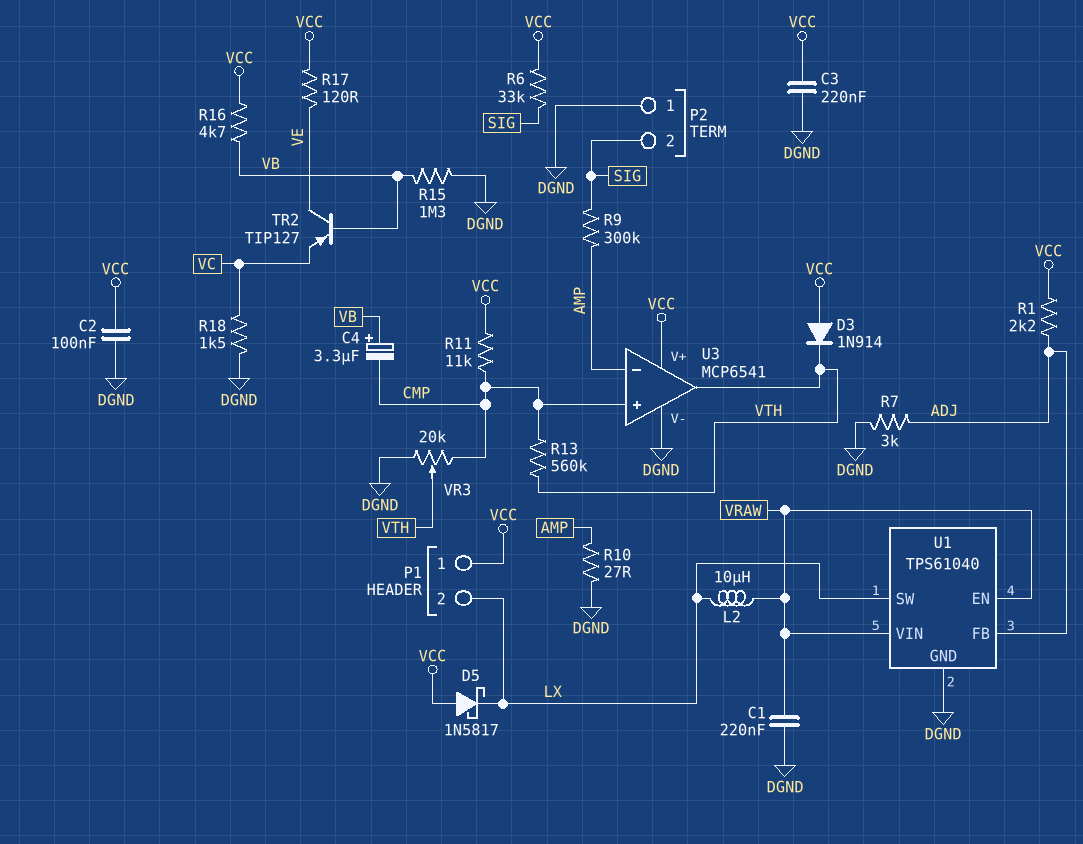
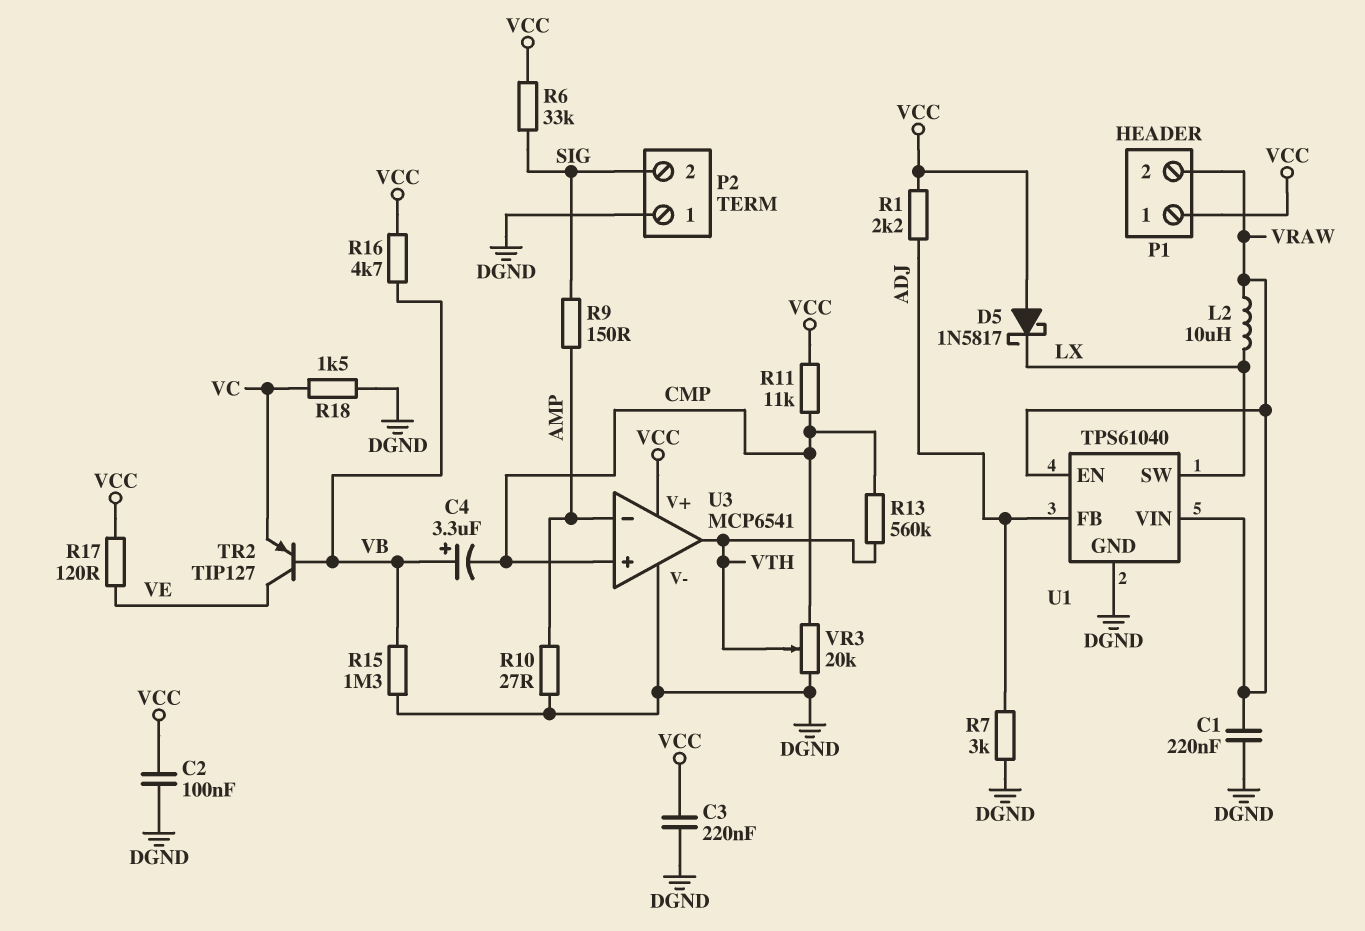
D3: diode 1N914 (A VCC, K VTH) -> none
P1 pin 2: LX -> VRAW
R9: 300k (AMP, SIG) -> 150 (AMP, SIG)

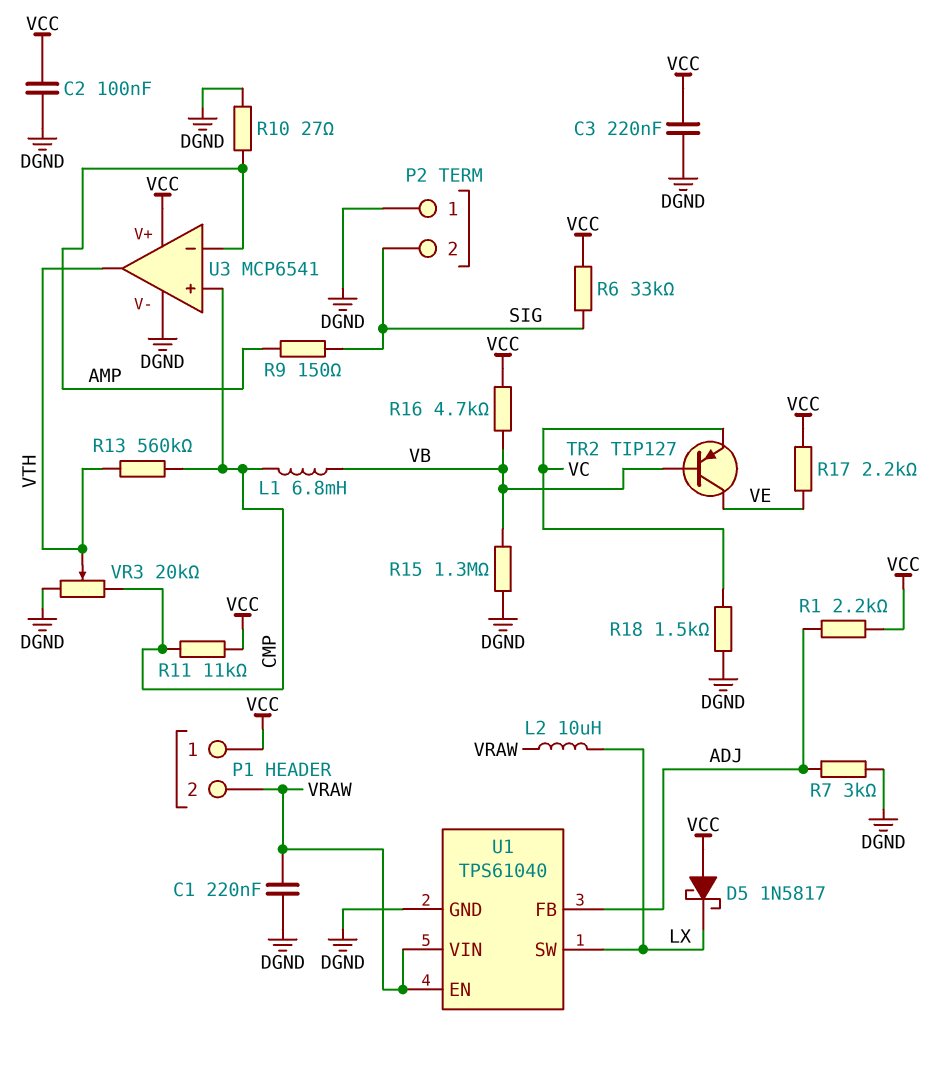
C4: 3.3uF (plus VB, minus CMP) -> none
L1: none -> 6.8mH (CMP, VB)
R17: 120 (VCC, VE) -> 2.2k (VCC, VE)

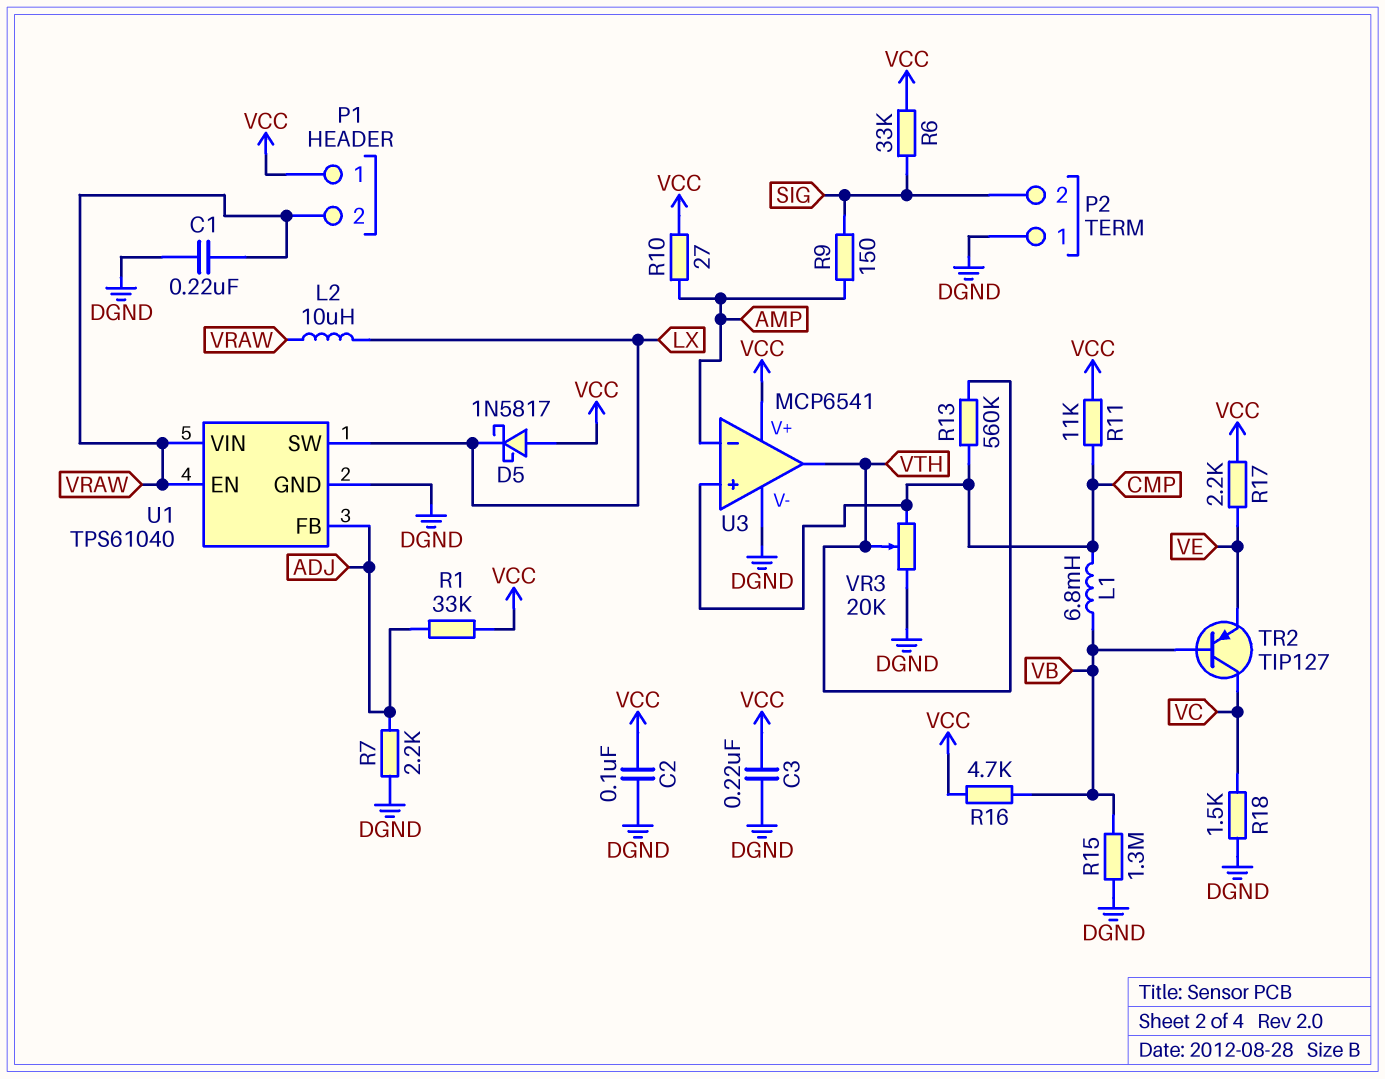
R1: 2.2k (ADJ, VCC) -> 33k (ADJ, VCC)
R7: 3k (ADJ, DGND) -> 2.2k (ADJ, DGND)
R10: 27 (AMP, DGND) -> 27 (AMP, VCC)
TR2: PNP TIP127 (B VB, C VE, E VC) -> PNP TIP127 (B VB, C VC, E VE)

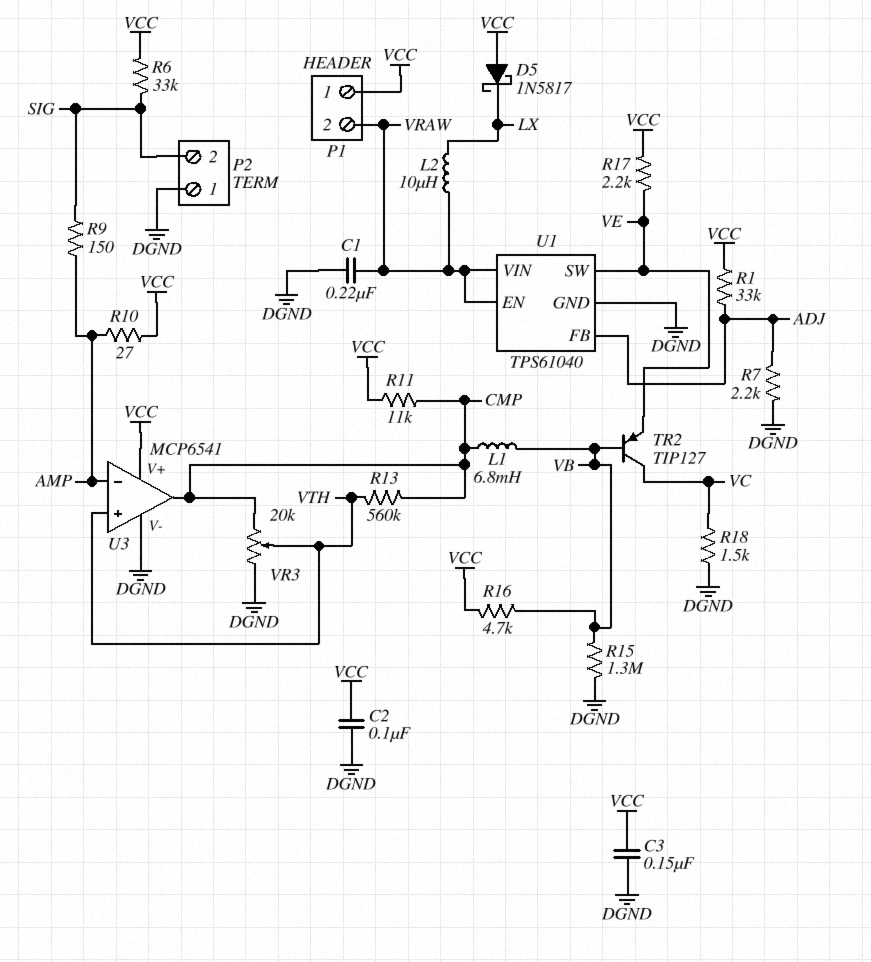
C3: 220nF (DGND, VCC) -> 150nF (DGND, VCC)
U1 pin SW: LX -> VE
U3 pin in+: CMP -> VTH
U3 pin out: VTH -> CMP

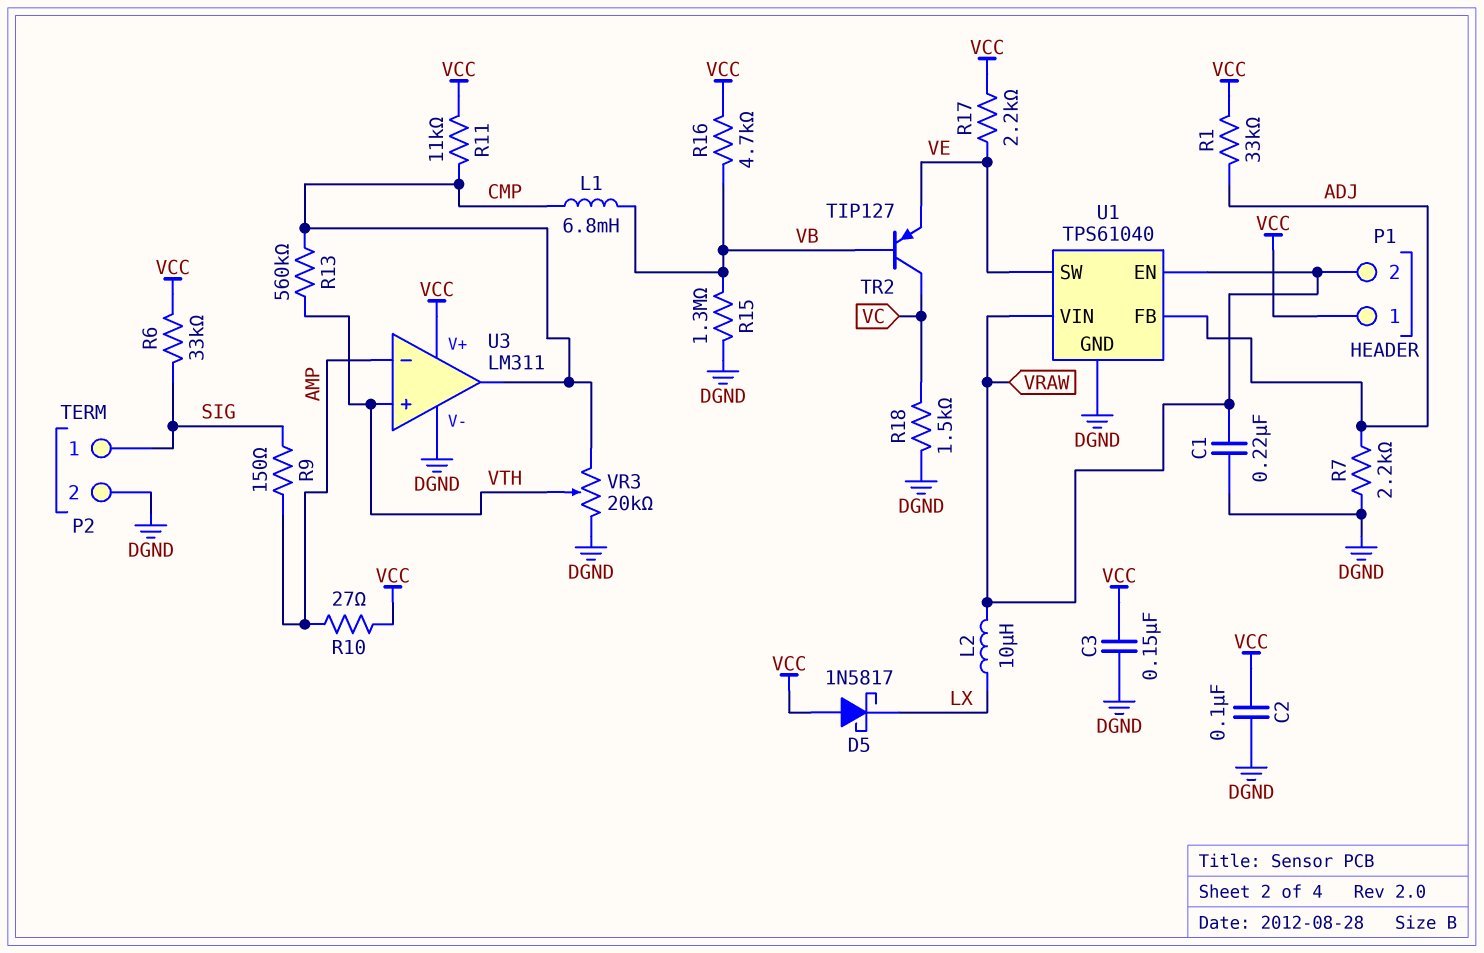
P2 pin 1: DGND -> SIG
P2 pin 2: SIG -> DGND
U3: MCP6541 -> LM311

